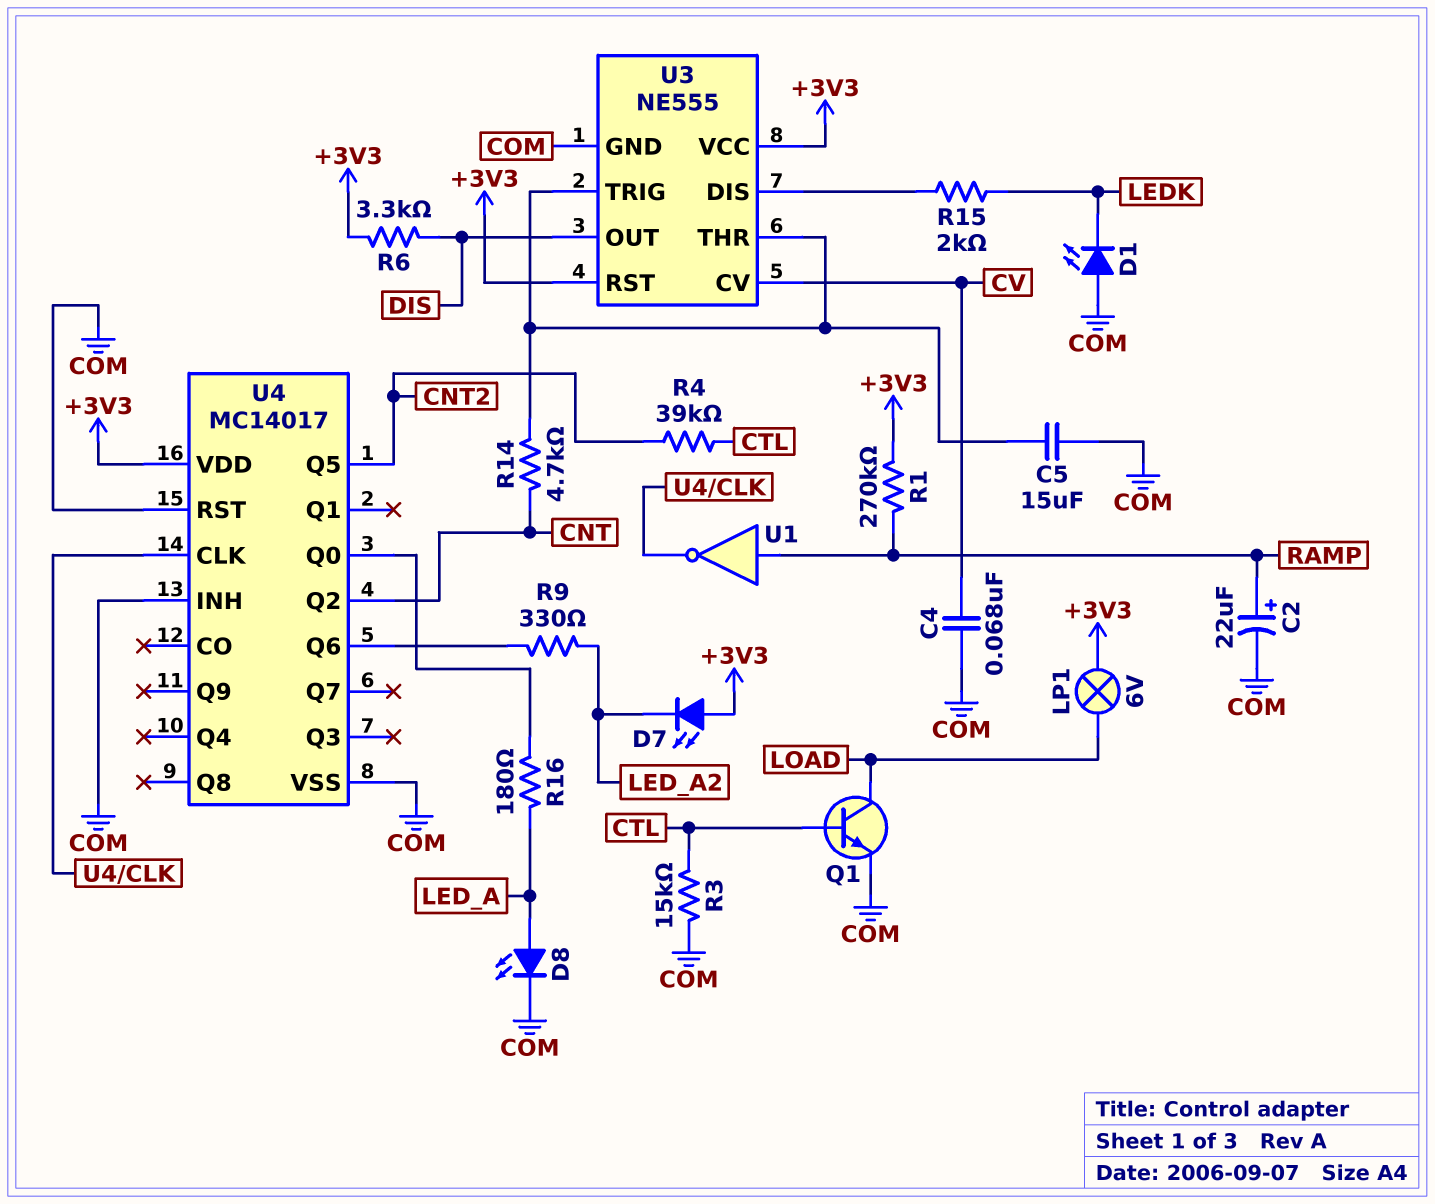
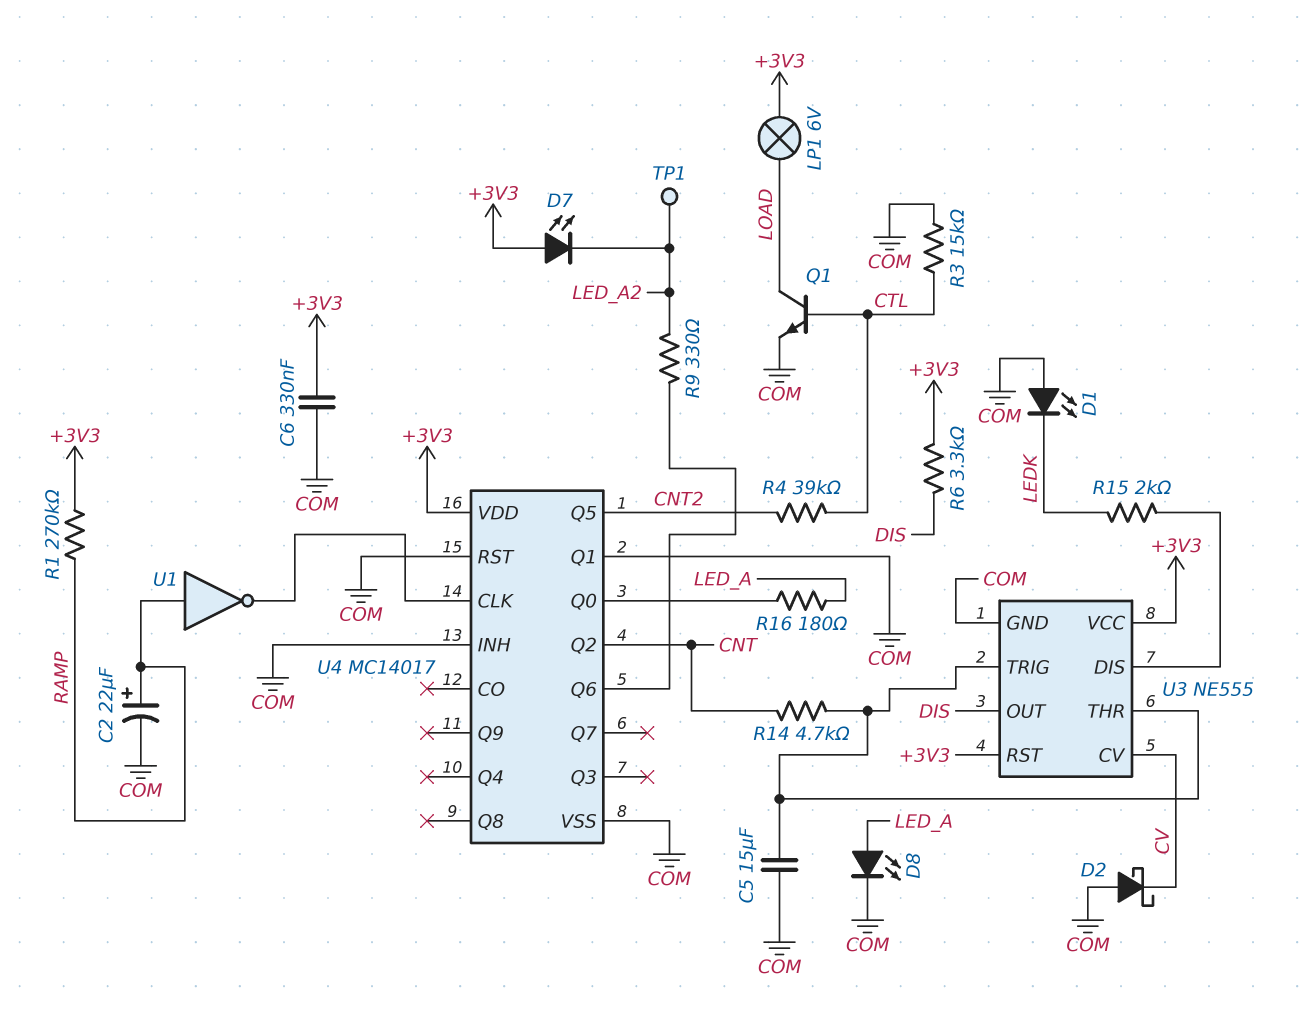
C4: 68nF (COM, CV) -> none
C6: none -> 330nF (+3V3, COM)
D2: none -> schottky (A COM, K CV)
TP1: none -> test point (LED_A2)
U4 pin Q1: none -> COM

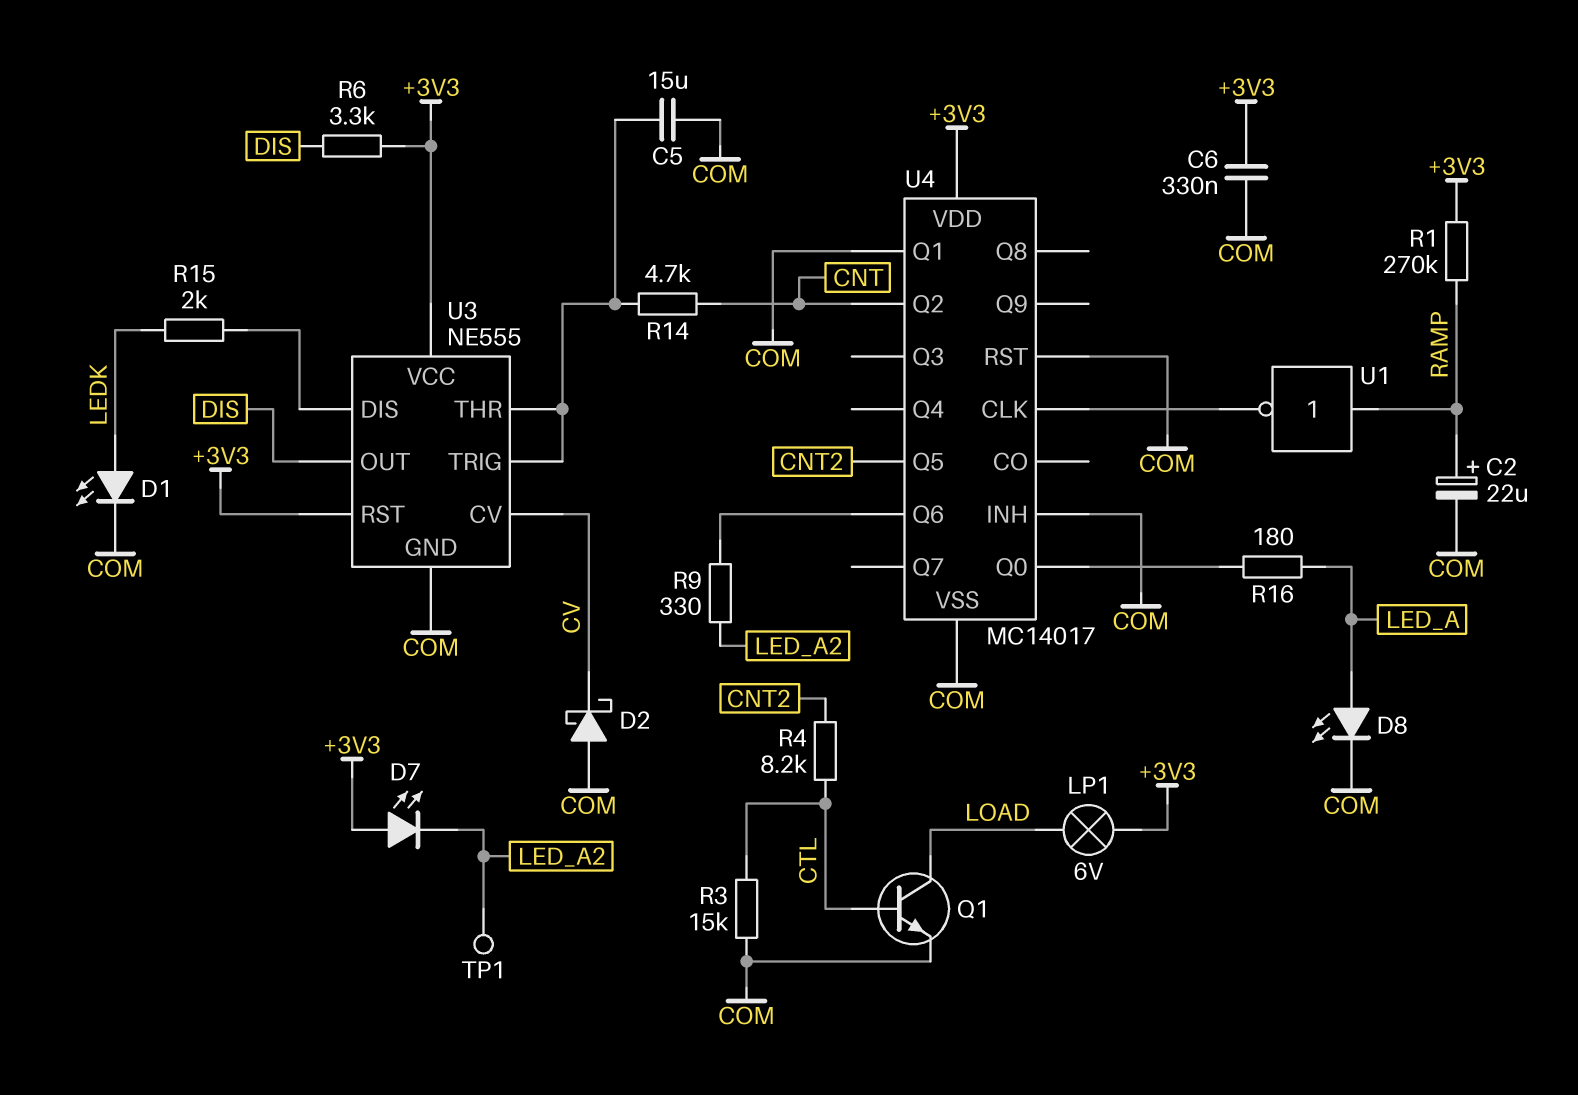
D1: LED (A COM, K LEDK) -> LED (A LEDK, K COM)
R4: 39k (CNT2, CTL) -> 8.2k (CNT2, CTL)

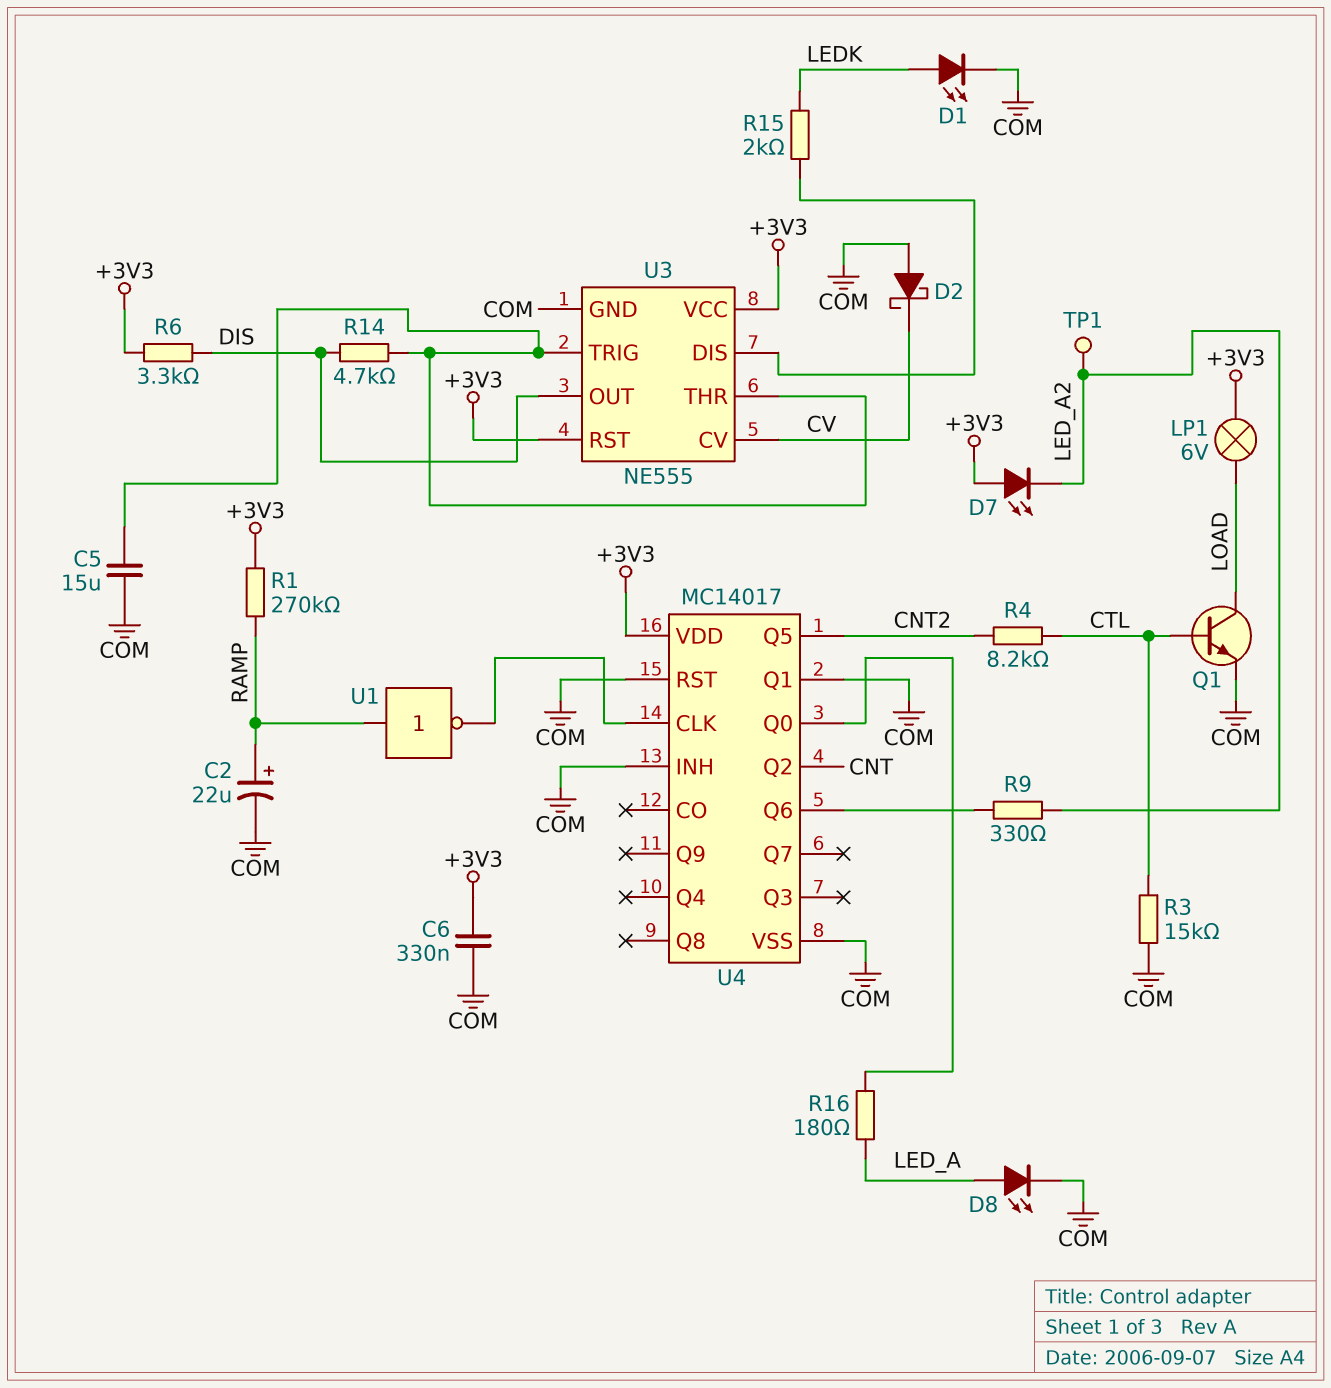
R14: 4.7k (CNT, U3/THR) -> 4.7k (DIS, U3/THR)

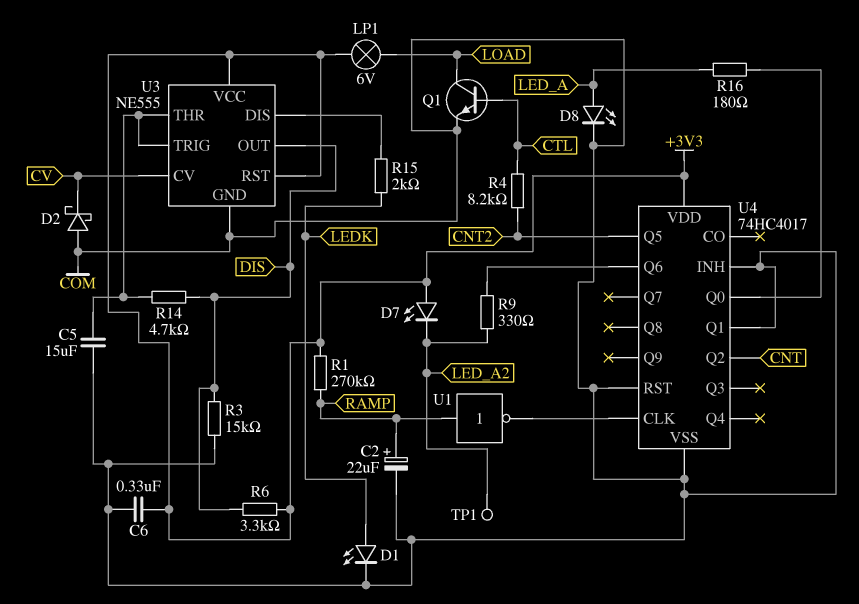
R3: 15k (COM, CTL) -> 15k (COM, DIS)
U4: MC14017 -> 74HC4017

